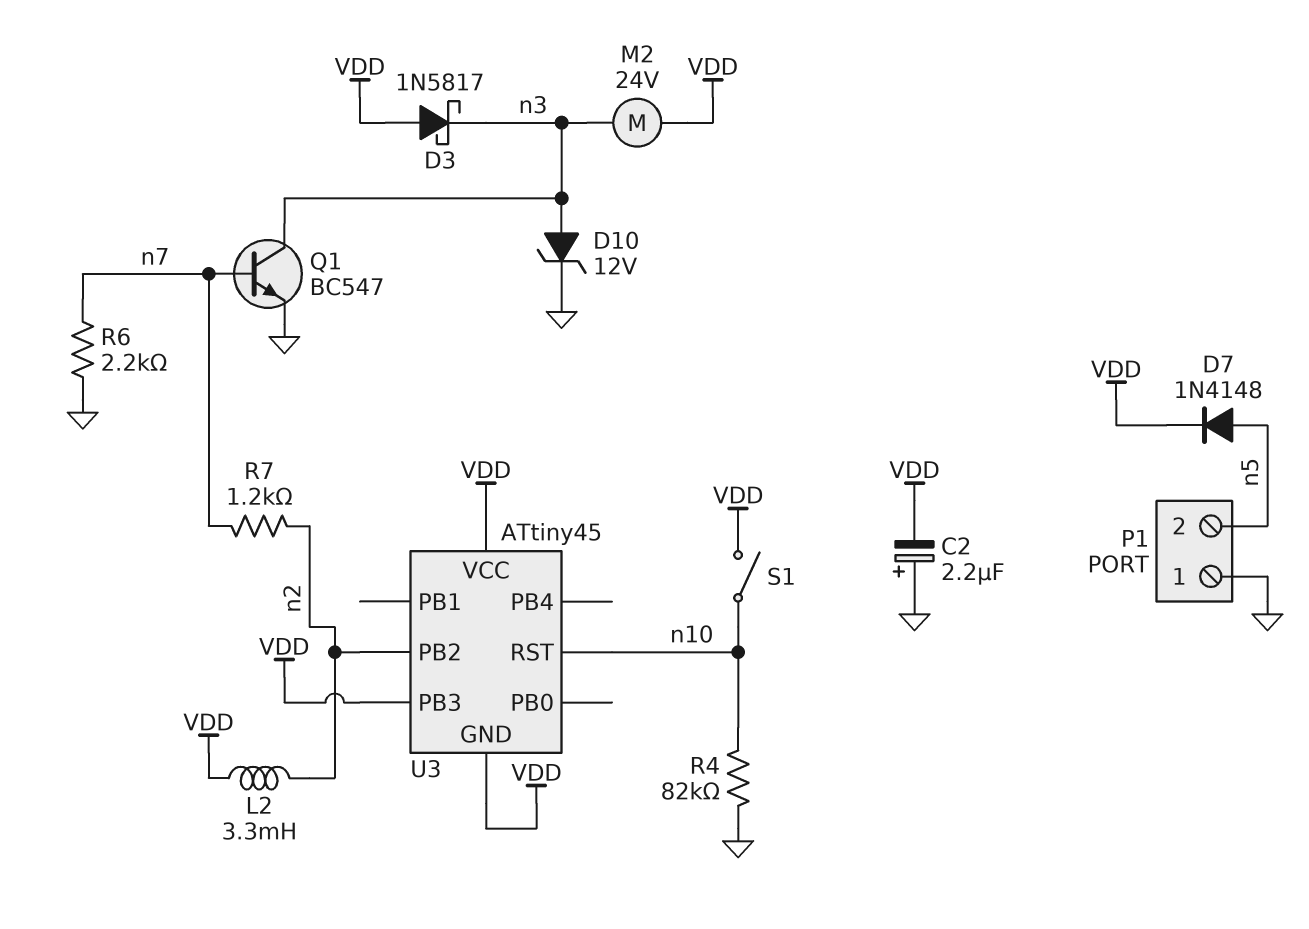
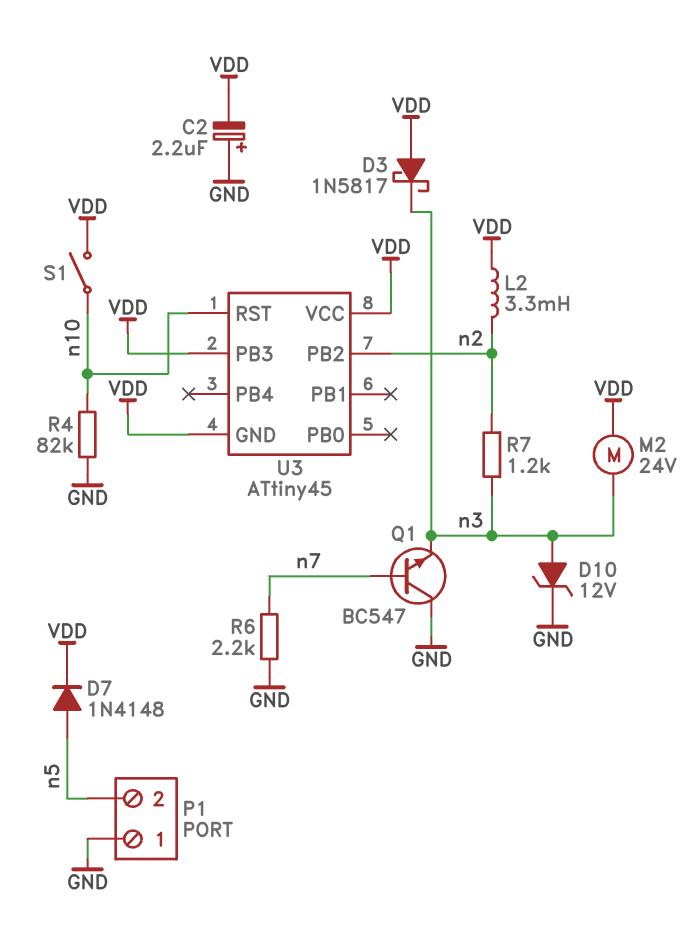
Q1: NPN BC547 (B n7, C n3, E GND) -> NPN BC547 (B n7, C GND, E n3)
R7: 1.2k (n2, n7) -> 1.2k (n2, n3)

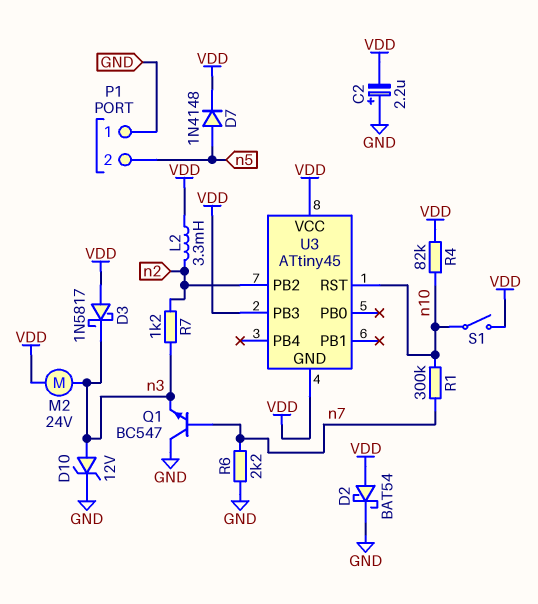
D2: none -> schottky BAT54 (A VDD, K GND)
R1: none -> 300k (n7, n10)
R4: 82k (GND, n10) -> 82k (VDD, n10)

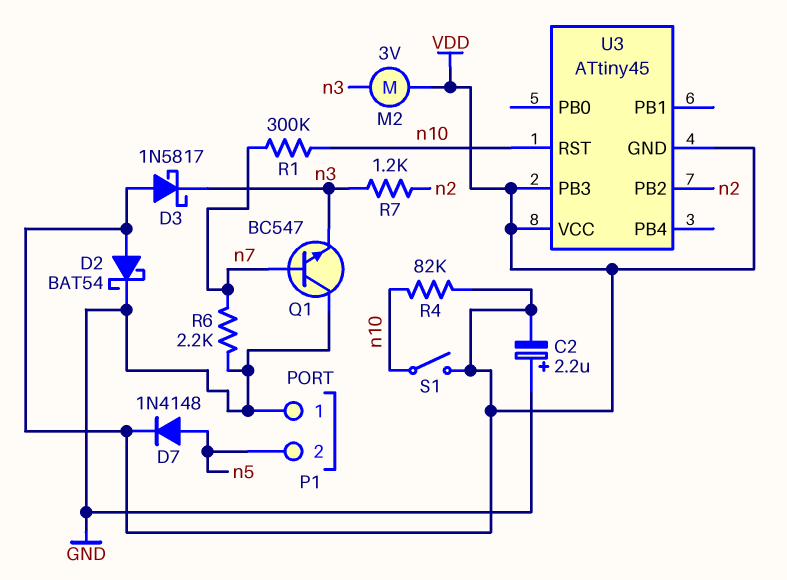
D10: zener 12V (A n3, K GND) -> none
L2: 3.3mH (VDD, n2) -> none
M2: motor 24V (VDD, n3) -> motor 3V (VDD, n3)

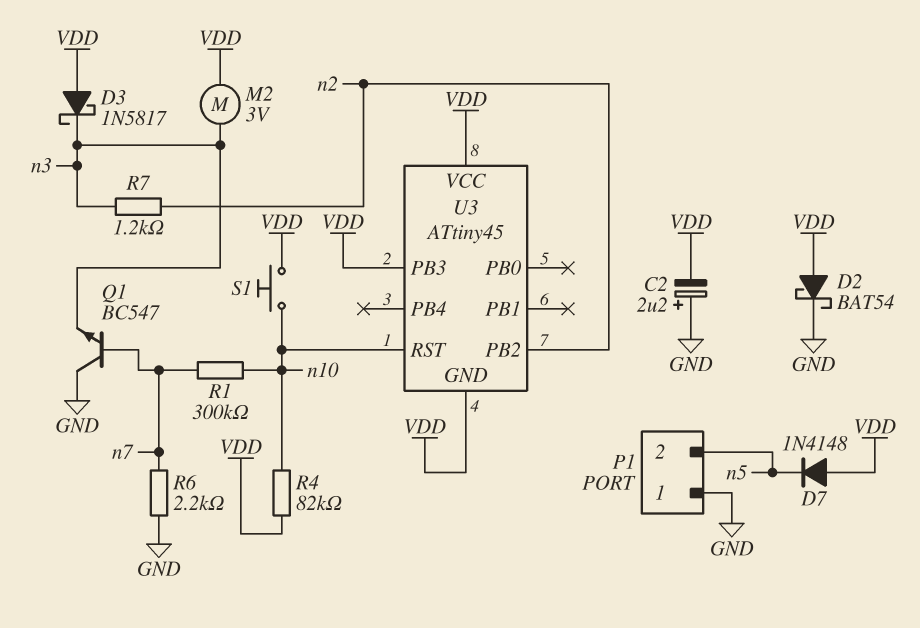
D7: diode 1N4148 (A n5, K VDD) -> diode 1N4148 (A VDD, K n5)
S1: switch (VDD, n10) -> button (VDD, n10)

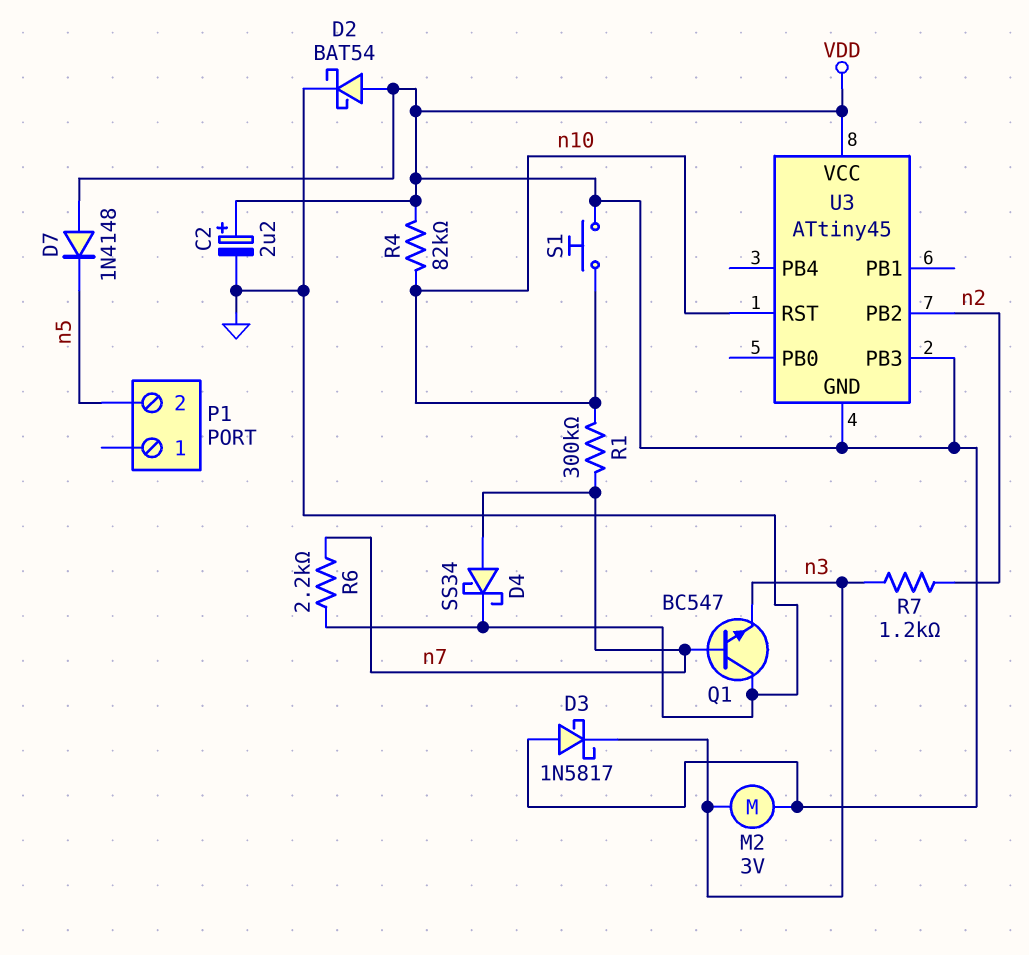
C2: 2.2uF (plus GND, minus VDD) -> 2.2uF (plus VDD, minus GND)
D4: none -> schottky SS34 (A n7, K GND)
P1 pin 1: GND -> none

